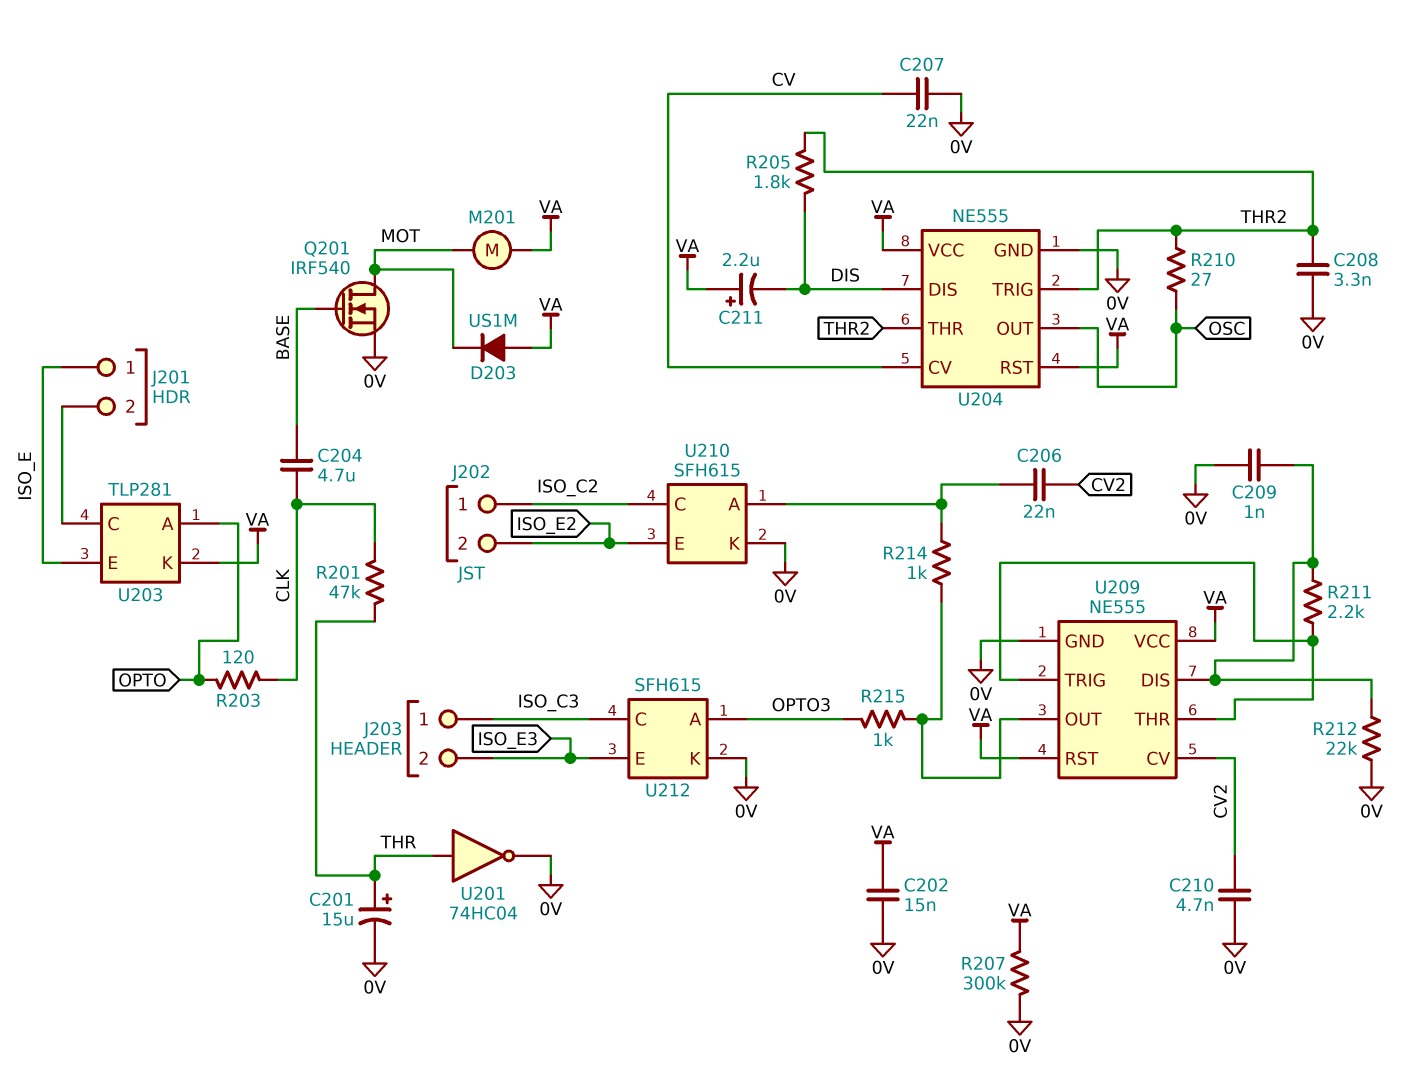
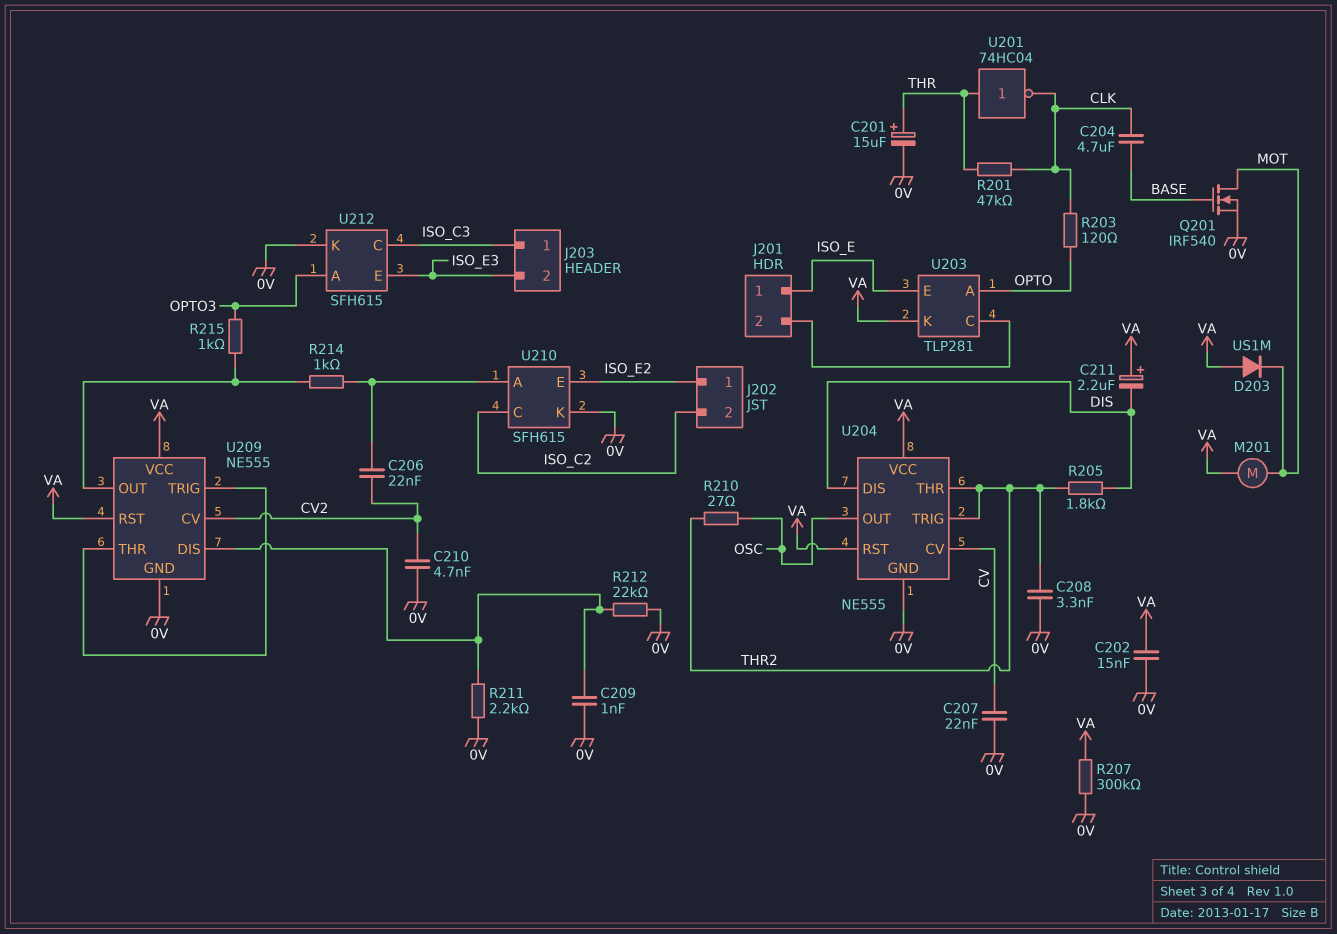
J202 pin 1: ISO_C2 -> ISO_E2
J202 pin 2: ISO_E2 -> ISO_C2
R211: 2.2k (U209/DIS, U209/THR) -> 2.2k (0V, U209/DIS)
U201: NOT 74HC04 (in THR, out 0V) -> NOT 74HC04 (in THR, out CLK)

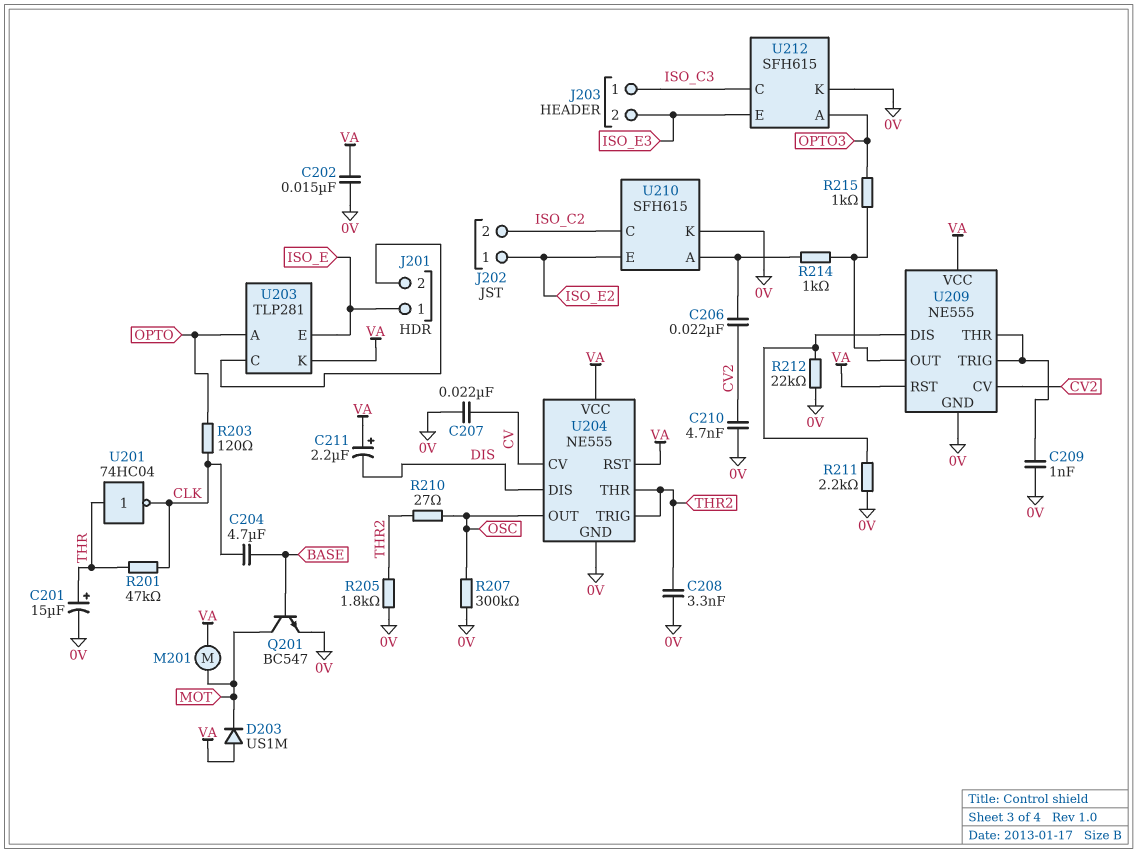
C209: 1nF (0V, U209/DIS) -> 1nF (0V, U209/THR)
Q201: NMOS IRF540 (G BASE, D MOT, S 0V) -> NPN BC547 (B BASE, C MOT, E 0V)
R205: 1.8k (DIS, THR2) -> 1.8k (0V, THR2)
R207: 300k (0V, VA) -> 300k (0V, OSC)

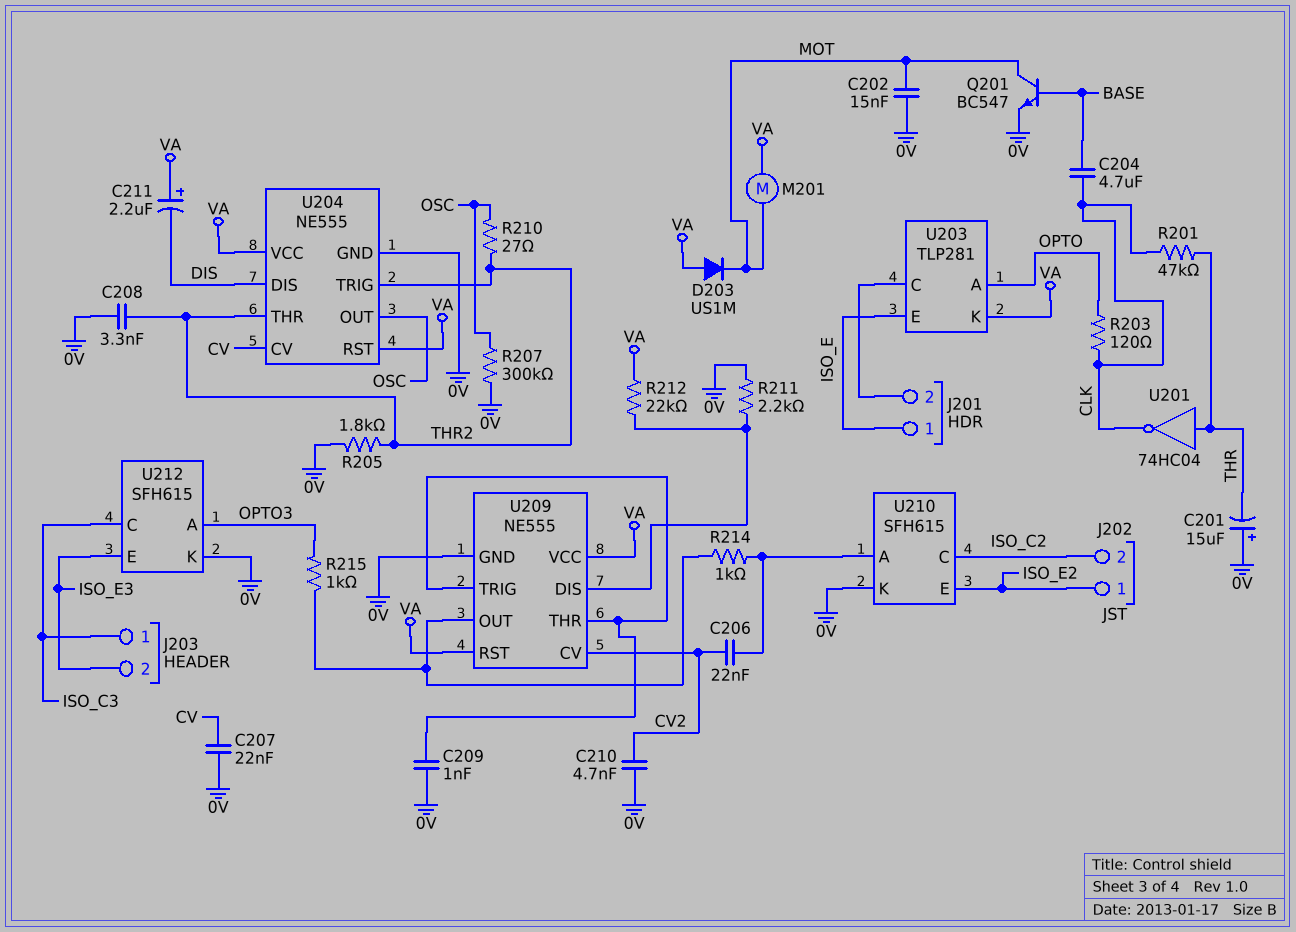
C201: 15uF (plus THR, minus 0V) -> 15uF (plus 0V, minus THR)
C202: 15nF (0V, VA) -> 15nF (0V, MOT)
R212: 22k (0V, U209/DIS) -> 22k (U209/DIS, VA)

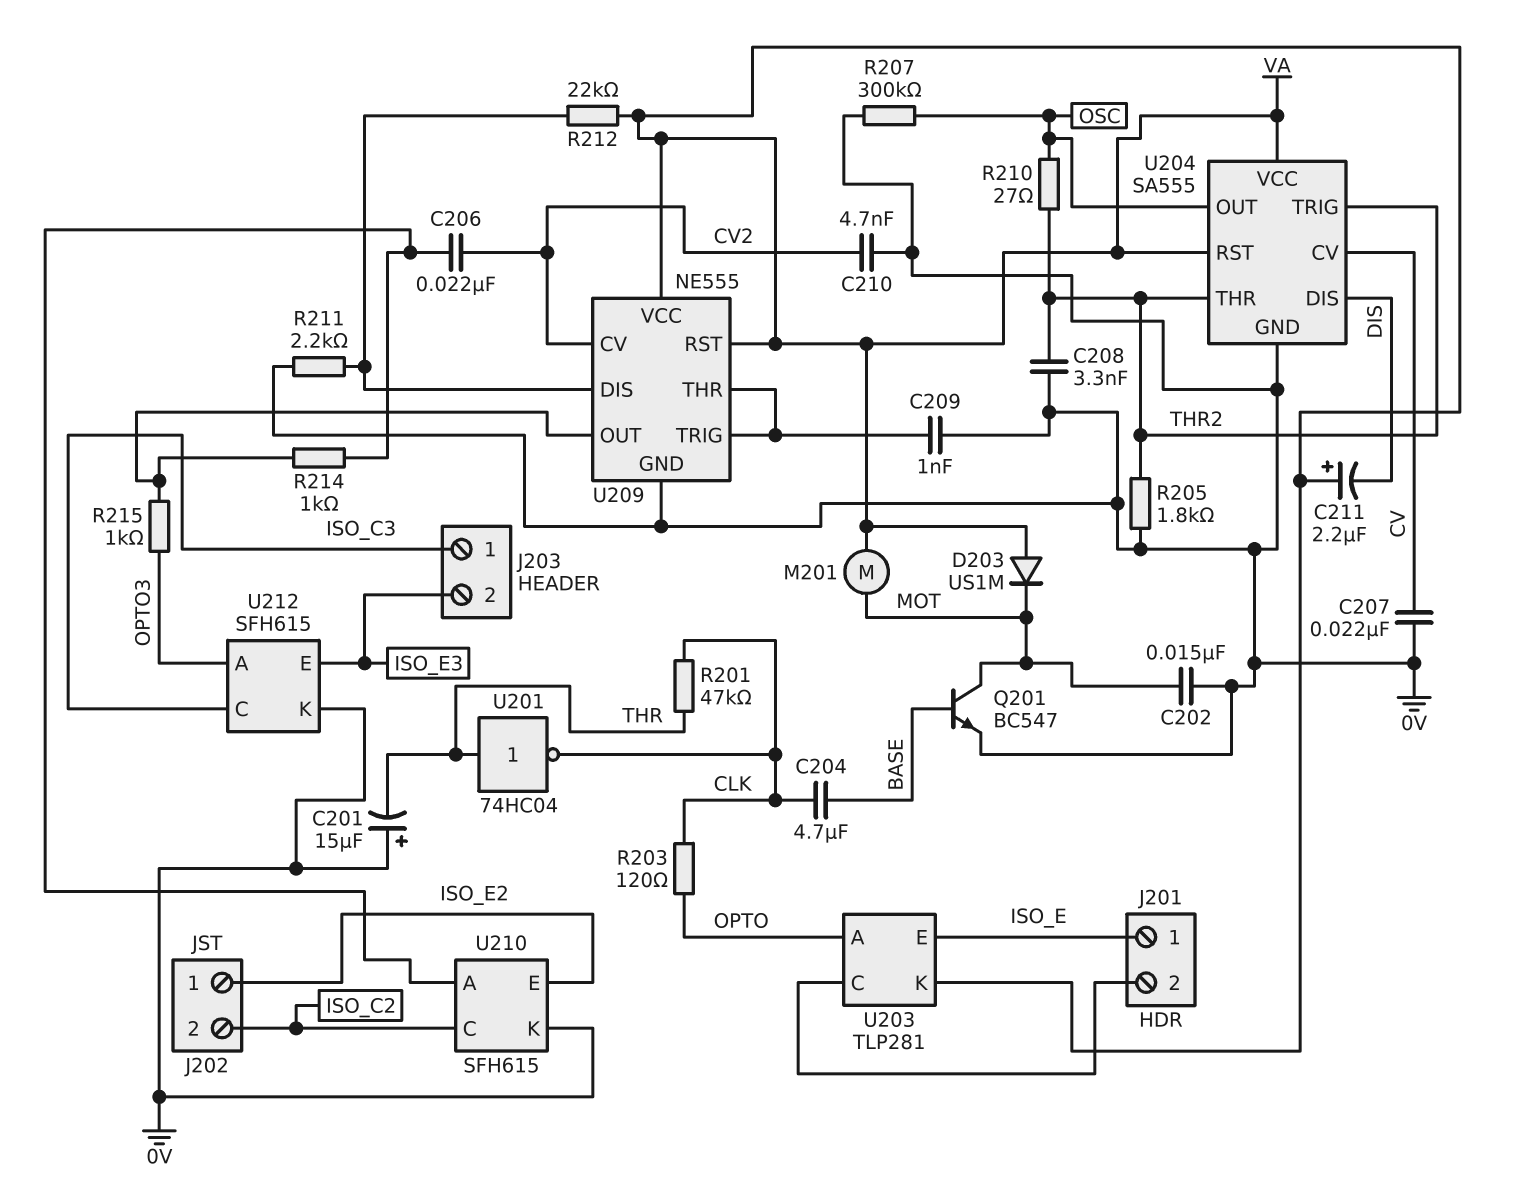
U204: NE555 -> SA555

